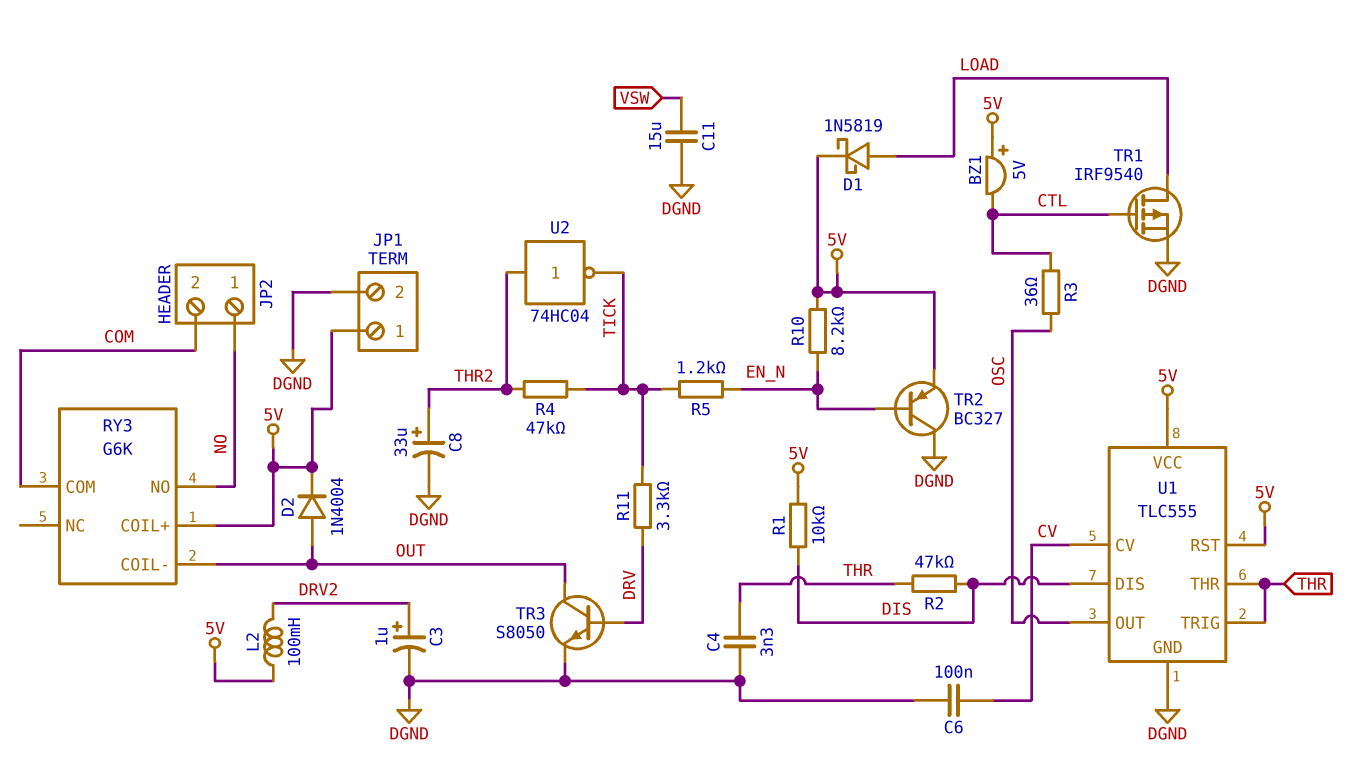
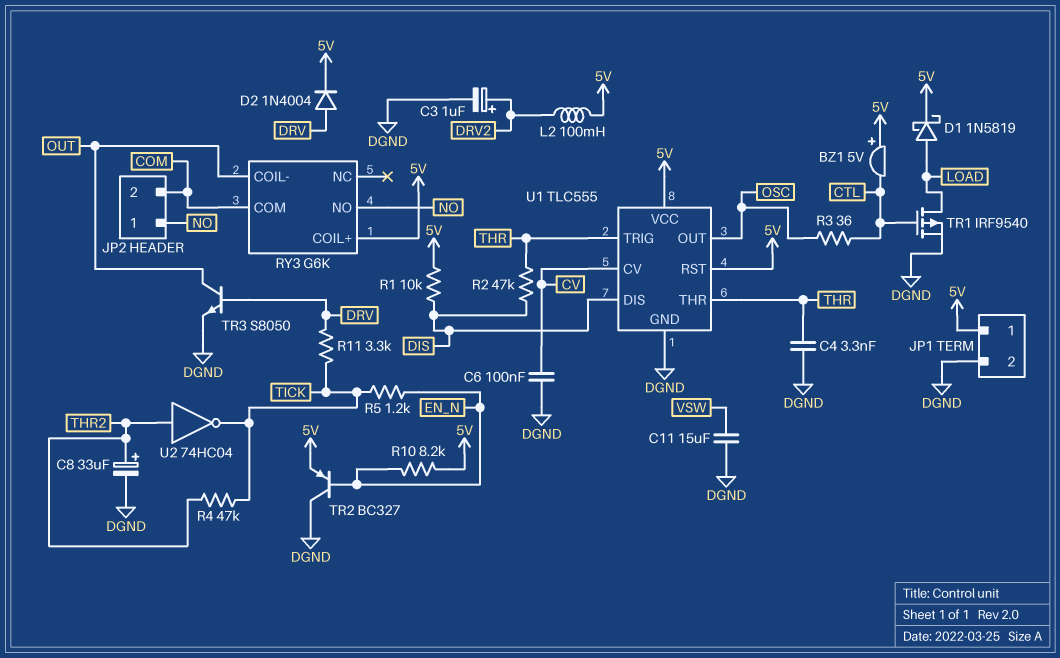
D2: diode 1N4004 (A OUT, K 5V) -> diode 1N4004 (A DRV, K 5V)

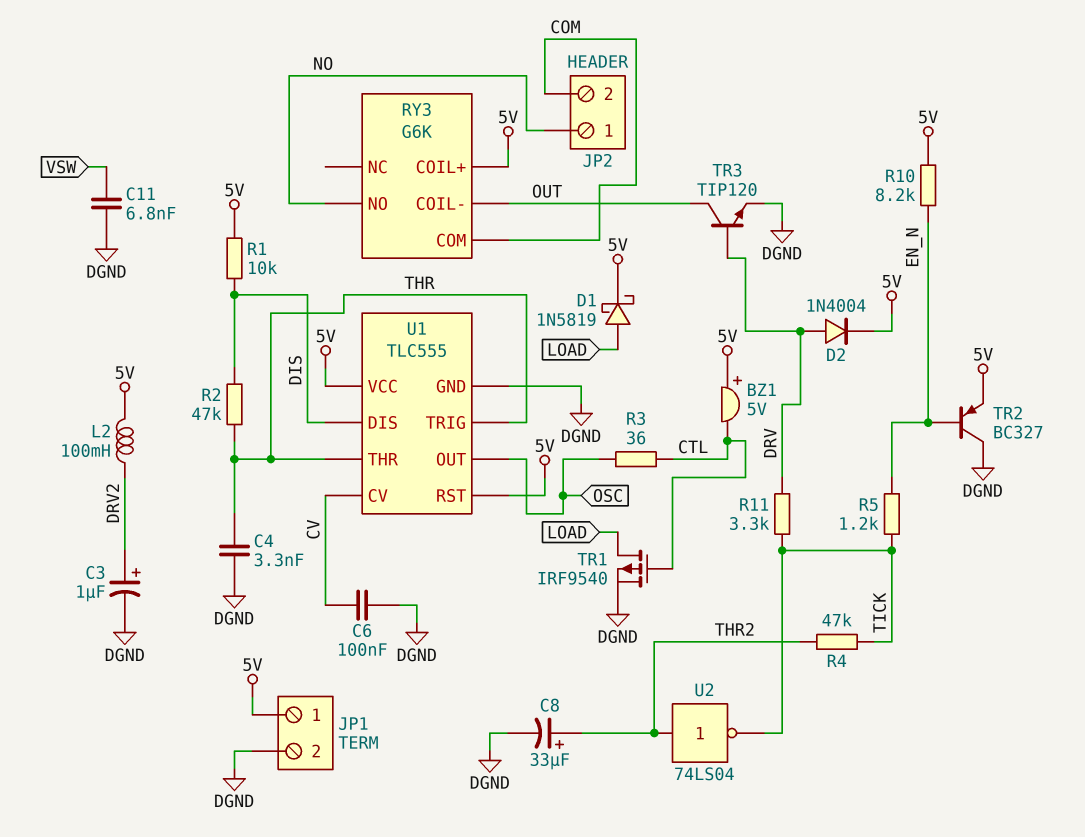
C11: 15uF (DGND, VSW) -> 6.8nF (DGND, VSW)
TR3: NPN S8050 (B DRV, C OUT, E DGND) -> NPN TIP120 (B DRV, C OUT, E DGND)
U2: NOT 74HC04 (in THR2, out TICK) -> NOT 74LS04 (in THR2, out TICK)

